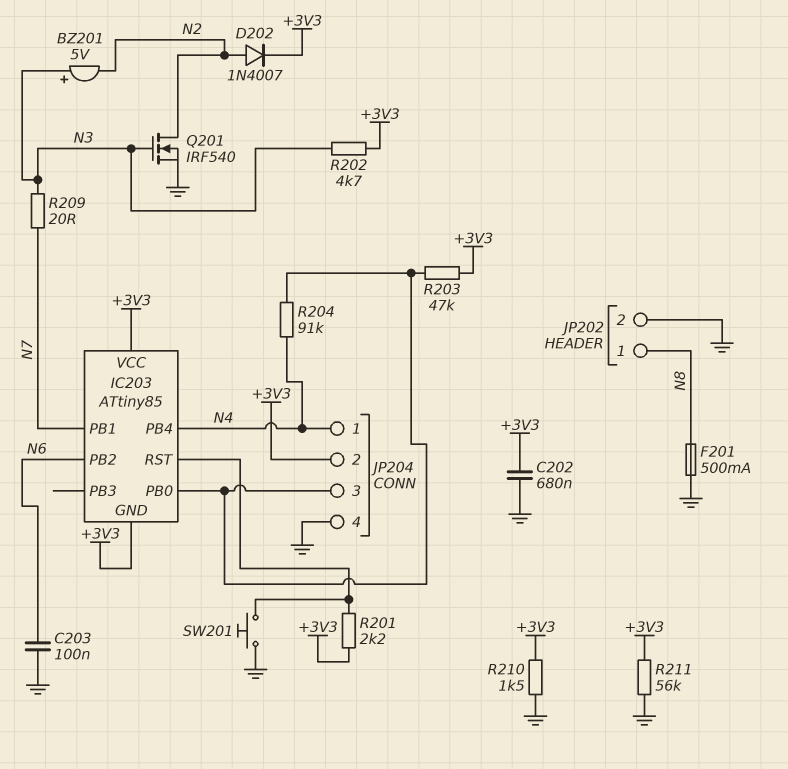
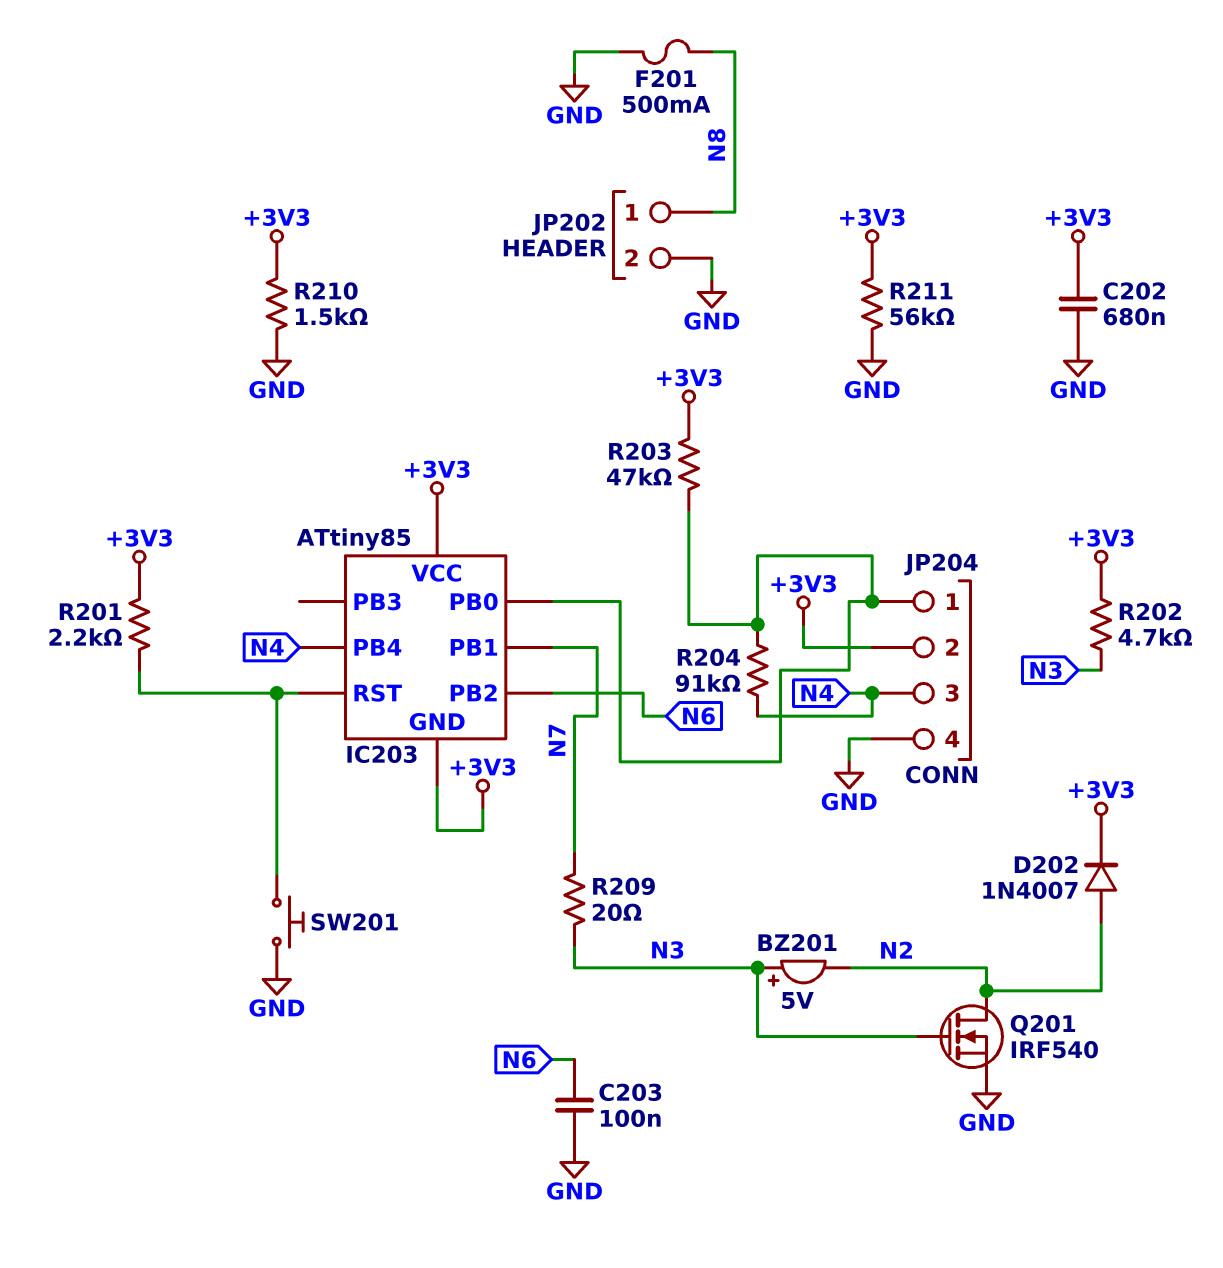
JP204 pin 1: N4 -> IC203/PB0
JP204 pin 3: IC203/PB0 -> N4

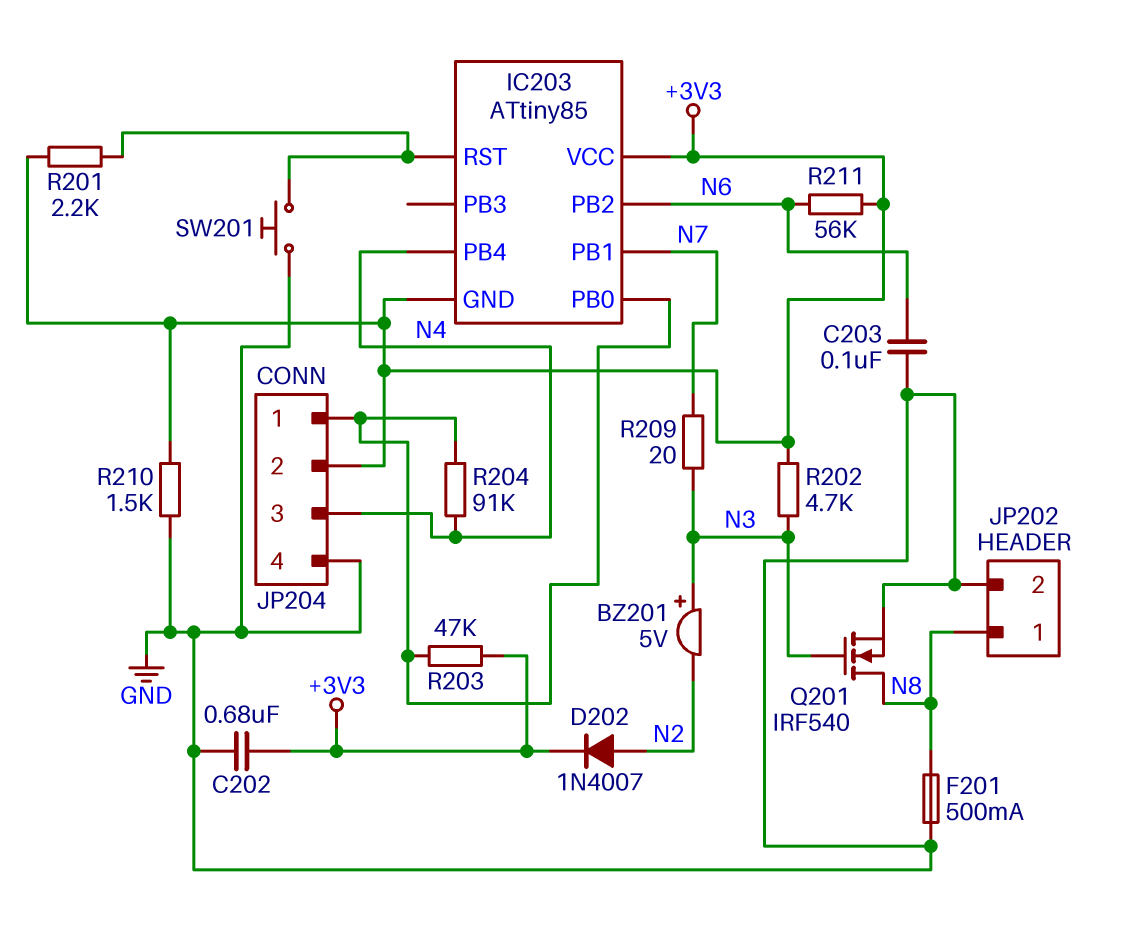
Q201: NMOS IRF540 (G N3, D N2, S GND) -> NMOS IRF540 (G N3, D N8, S GND)
R211: 56k (+3V3, GND) -> 56k (+3V3, N6)

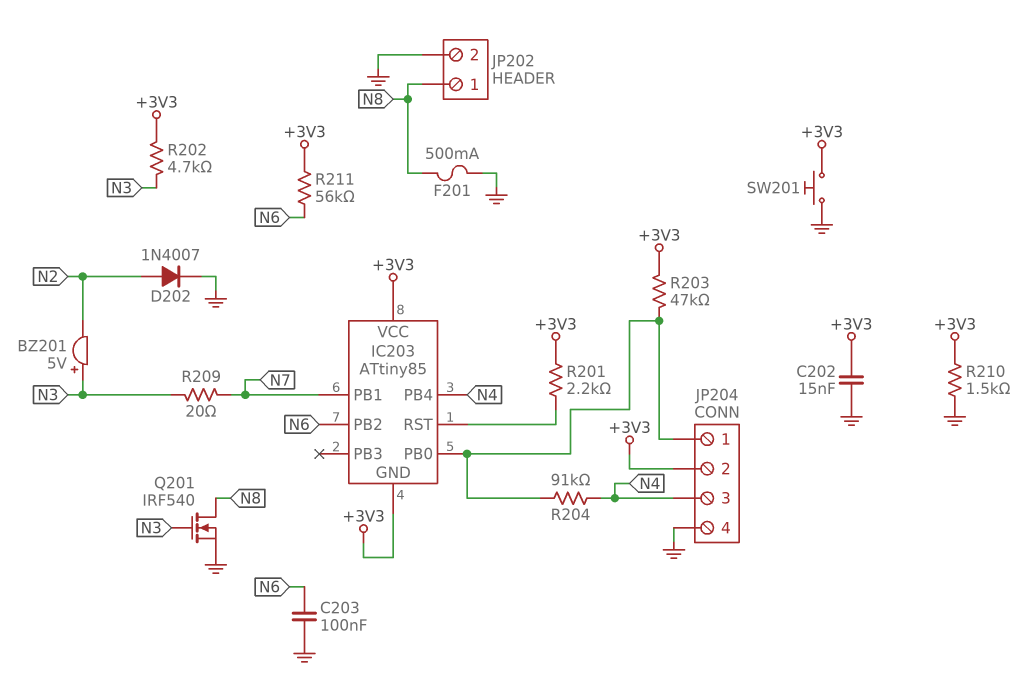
C202: 680nF (+3V3, GND) -> 15nF (+3V3, GND)
D202: diode 1N4007 (A N2, K +3V3) -> diode 1N4007 (A N2, K GND)
SW201: button (GND, IC203/RST) -> button (+3V3, GND)

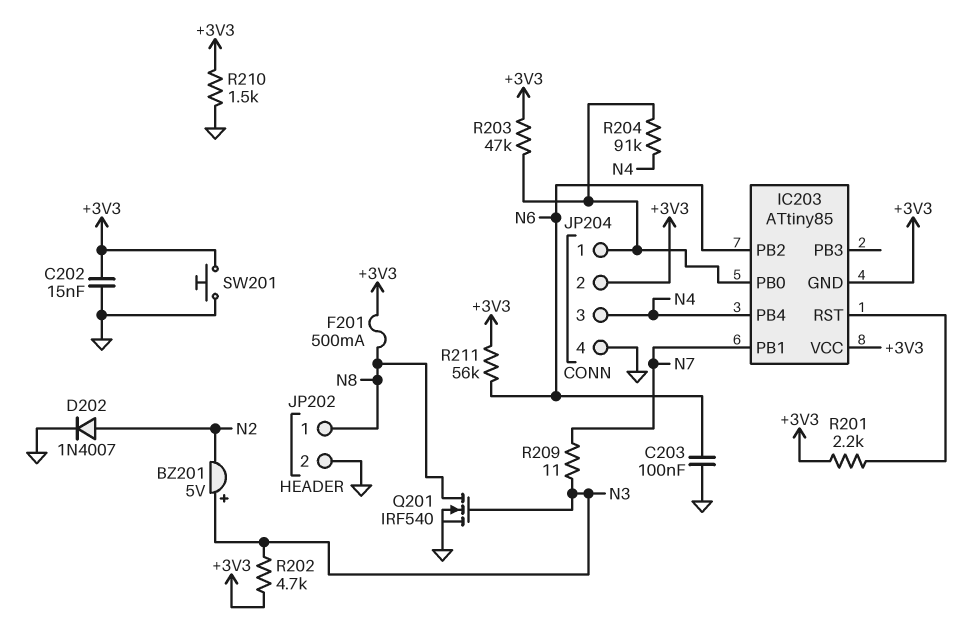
F201: 500mA (GND, N8) -> 500mA (+3V3, N8)
R209: 20 (N3, N7) -> 11 (N3, N7)

